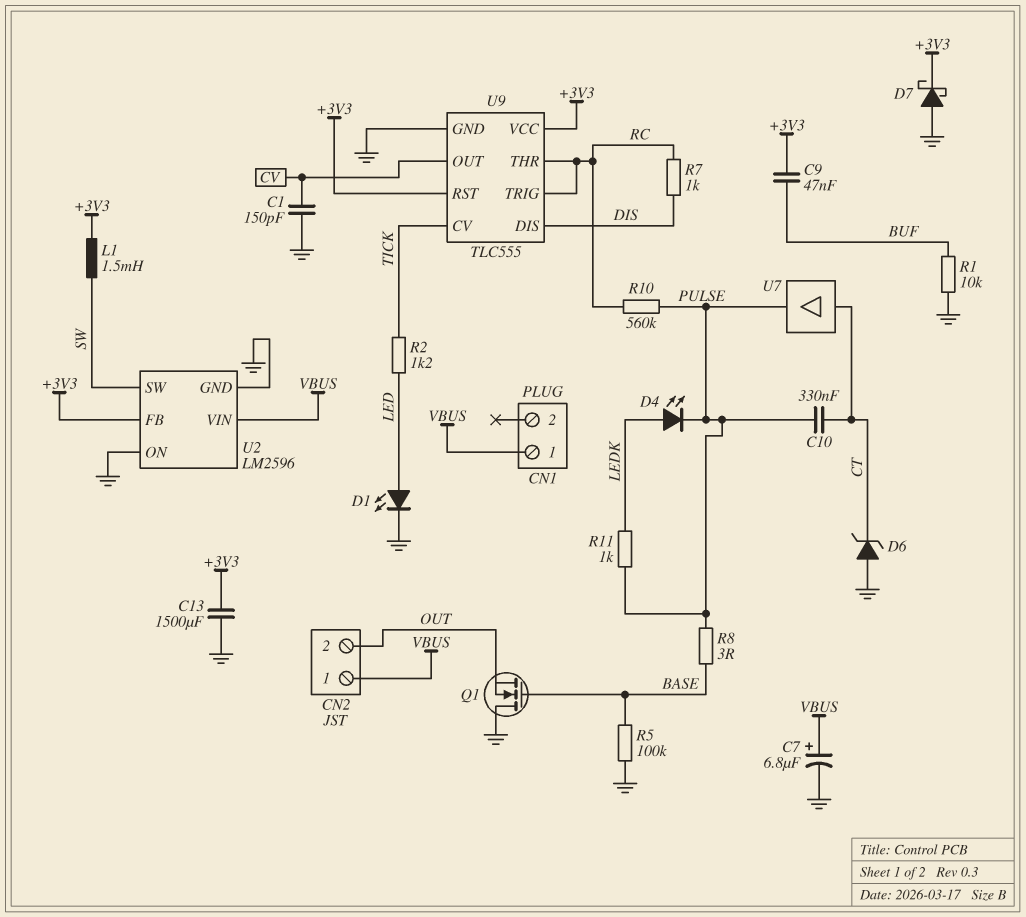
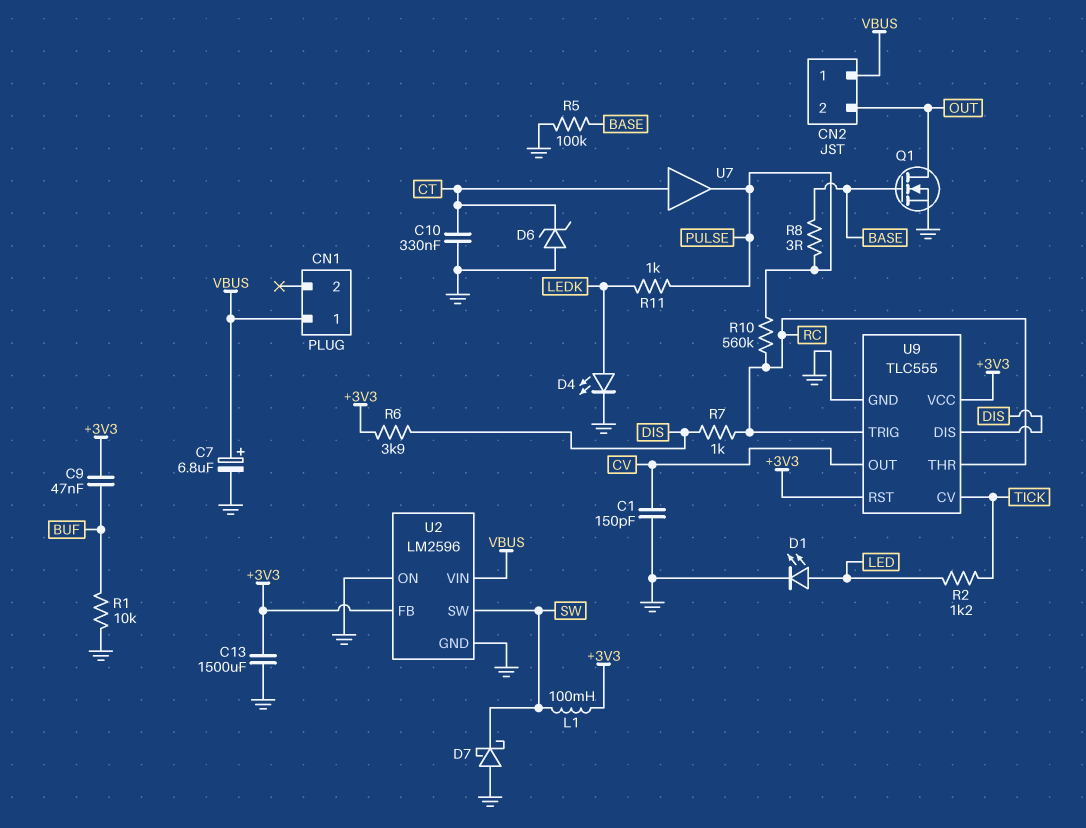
C10: 330nF (CT, PULSE) -> 330nF (CT, GND)
D4: LED (A LEDK, K PULSE) -> LED (A LEDK, K GND)
D7: schottky (A GND, K +3V3) -> schottky (A GND, K SW)
L1: 1.5mH (+3V3, SW) -> 100mH (+3V3, SW)
Q1: NMOS (G BASE, D GND, S OUT) -> NMOS (G BASE, D OUT, S GND)
R6: none -> 3.9k (+3V3, DIS)

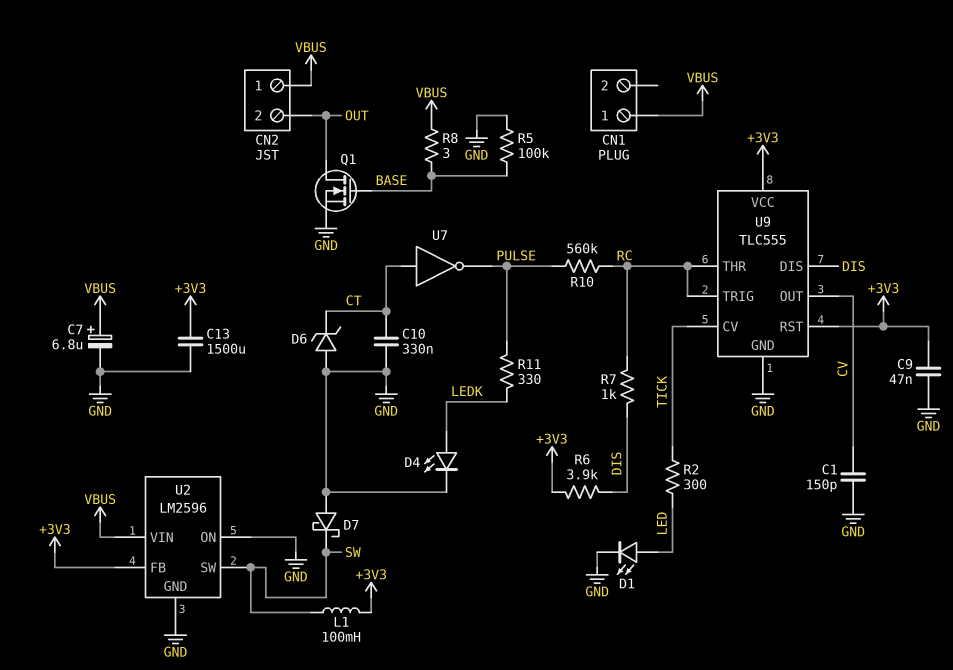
C9: 47nF (+3V3, BUF) -> 47nF (+3V3, GND)
R1: 10k (BUF, GND) -> none
R2: 1.2k (LED, TICK) -> 300 (LED, TICK)
R8: 3 (BASE, PULSE) -> 3 (BASE, VBUS)
R11: 1k (LEDK, PULSE) -> 330 (LEDK, PULSE)
U7: buffer (in CT, out PULSE) -> NOT (in CT, out PULSE)

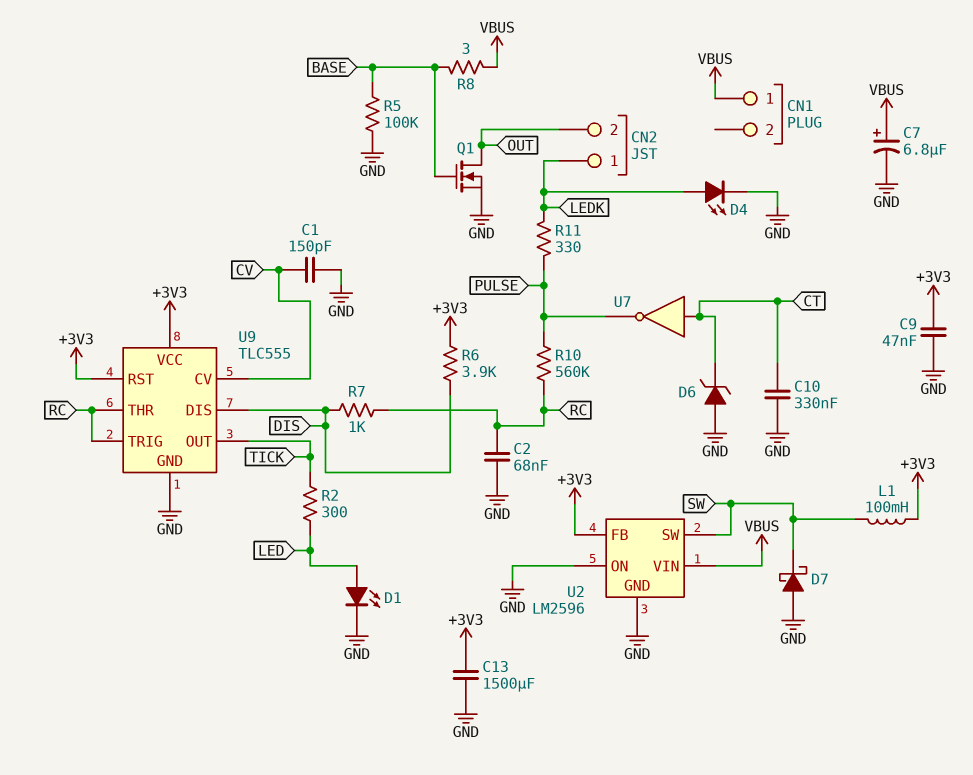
C2: none -> 68nF (GND, RC)
CN2 pin 1: VBUS -> LEDK
U9 pin CV: TICK -> CV
U9 pin OUT: CV -> TICK

